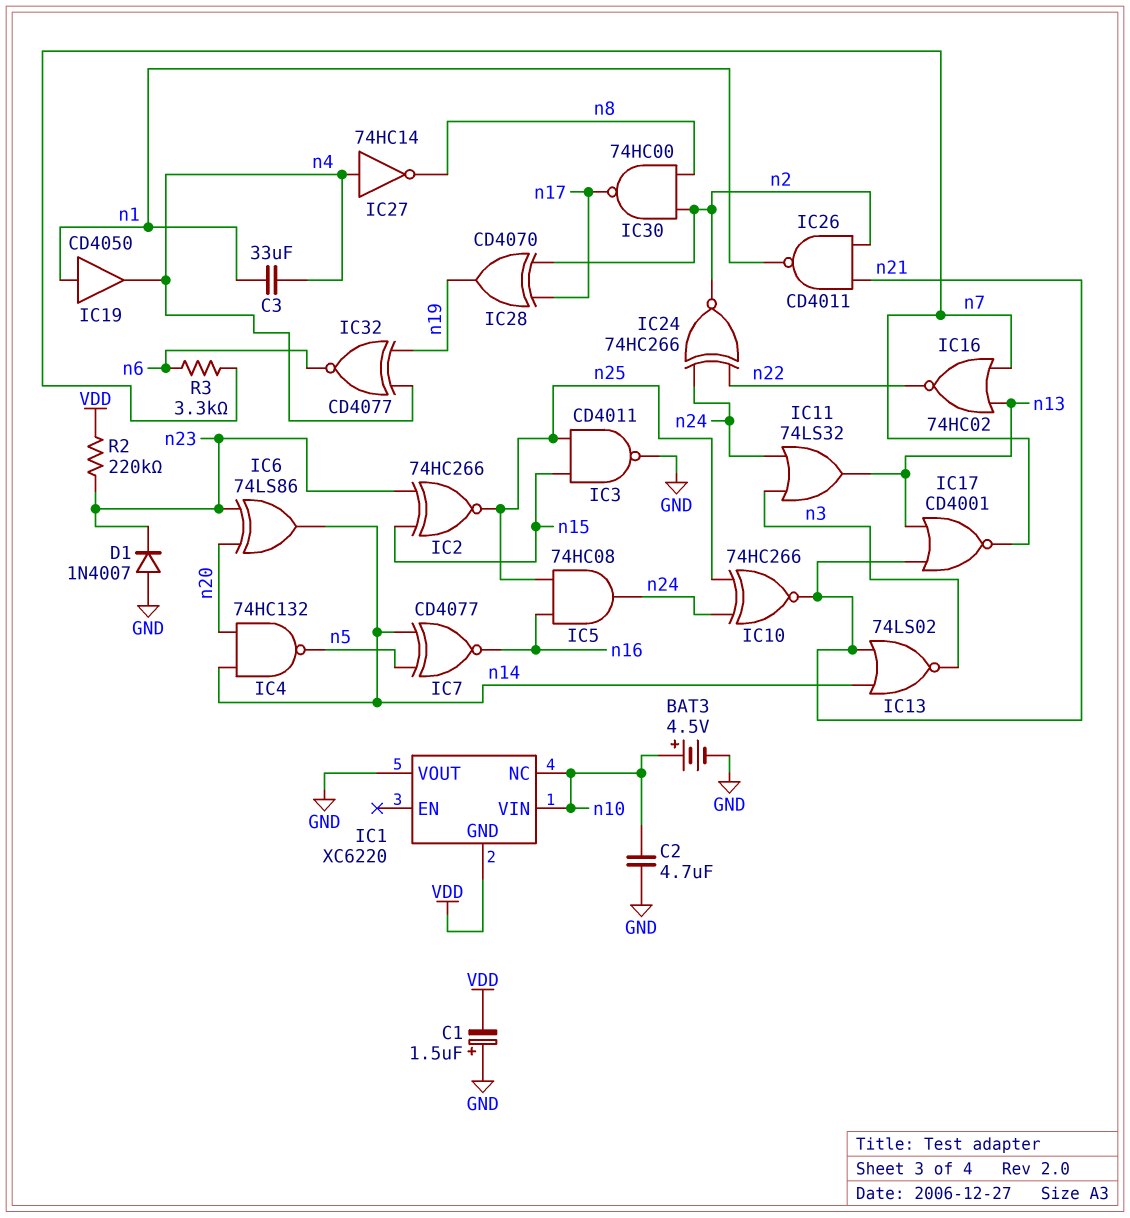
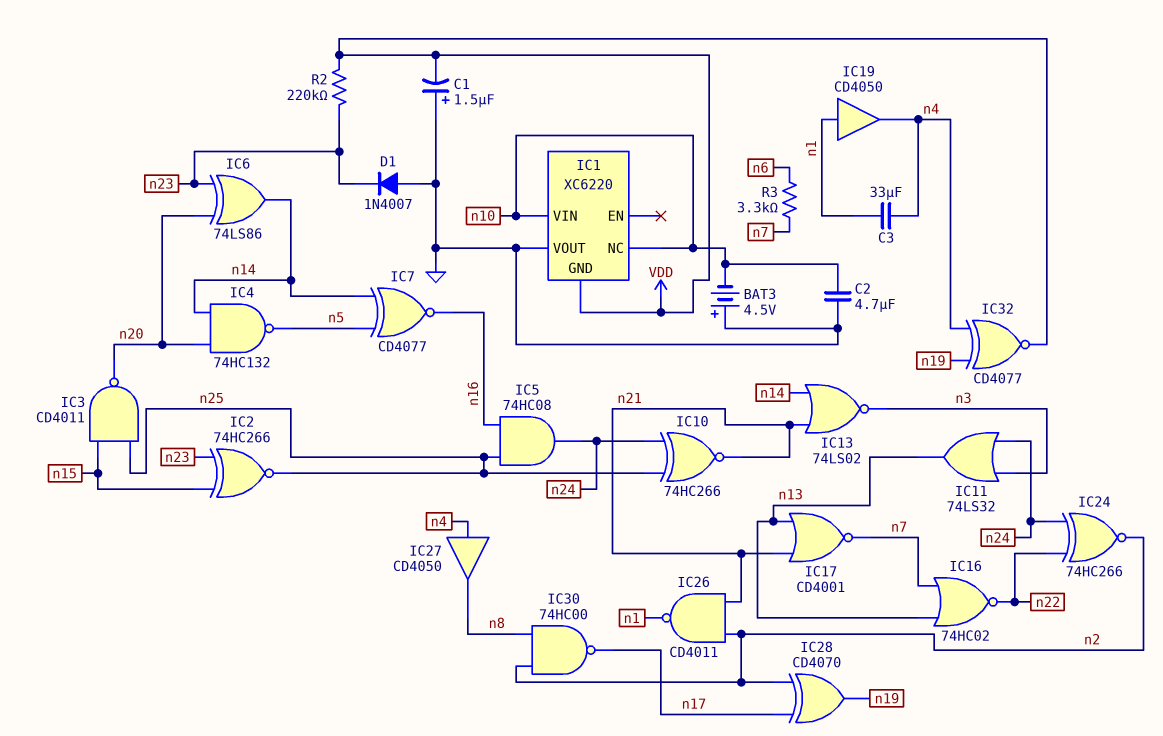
BAT3: 4.5V (plus n10, minus GND) -> 4.5V (plus GND, minus n10)
IC3: NAND CD4011 (in n15, in n25, out GND) -> NAND CD4011 (in n15, in n25, out n20)
IC27: NOT 74HC14 (in n4, out n8) -> buffer CD4050 (in n4, out n8)
IC32: XNOR CD4077 (in n4, in n19, out n6) -> XNOR CD4077 (in n4, in n19, out VDD)

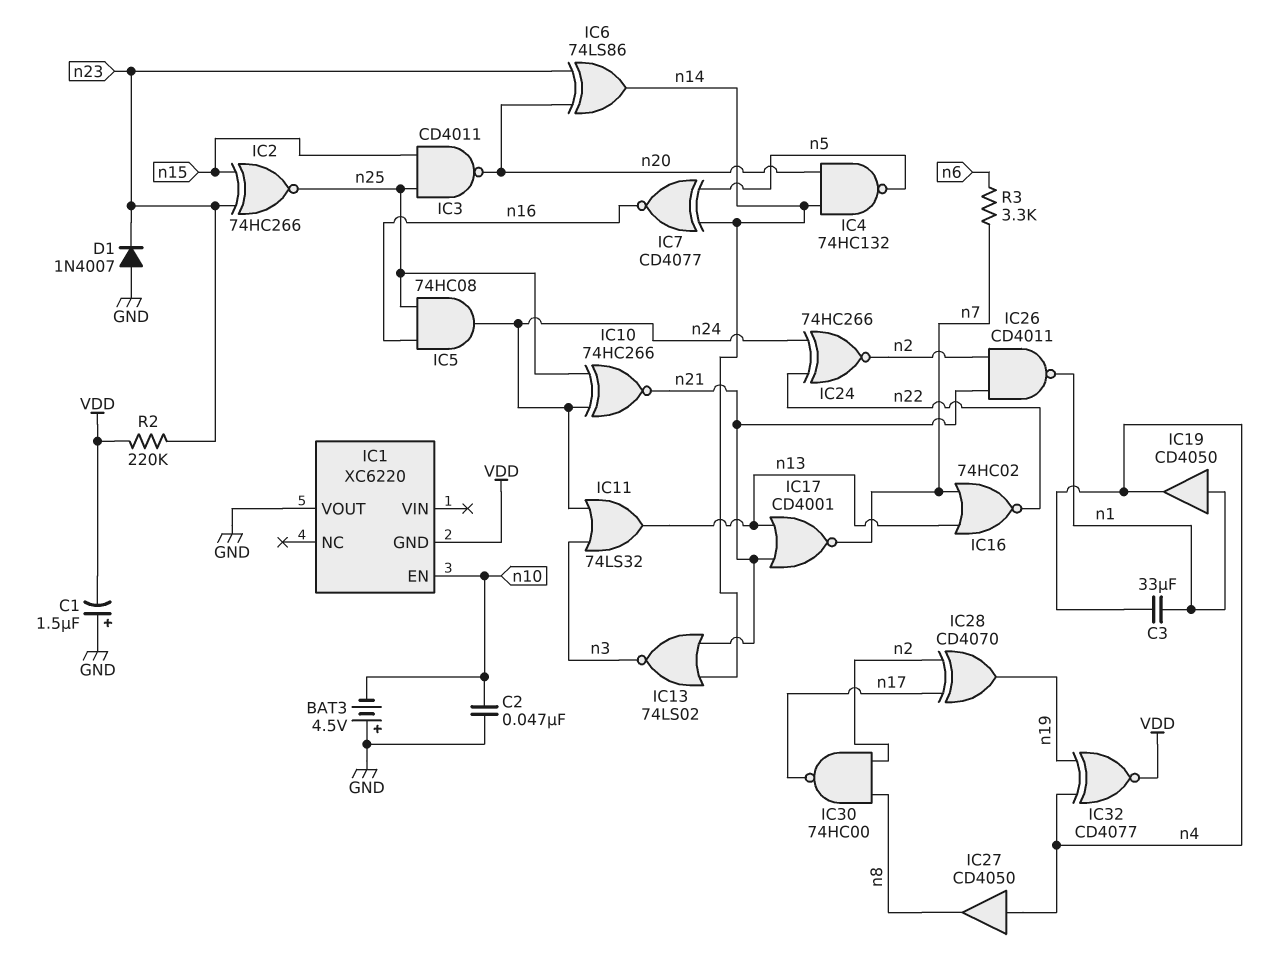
C2: 4.7uF (GND, n10) -> 47nF (GND, n10)
IC1 pin EN: none -> n10
IC1 pin NC: n10 -> none
IC1 pin VIN: n10 -> none

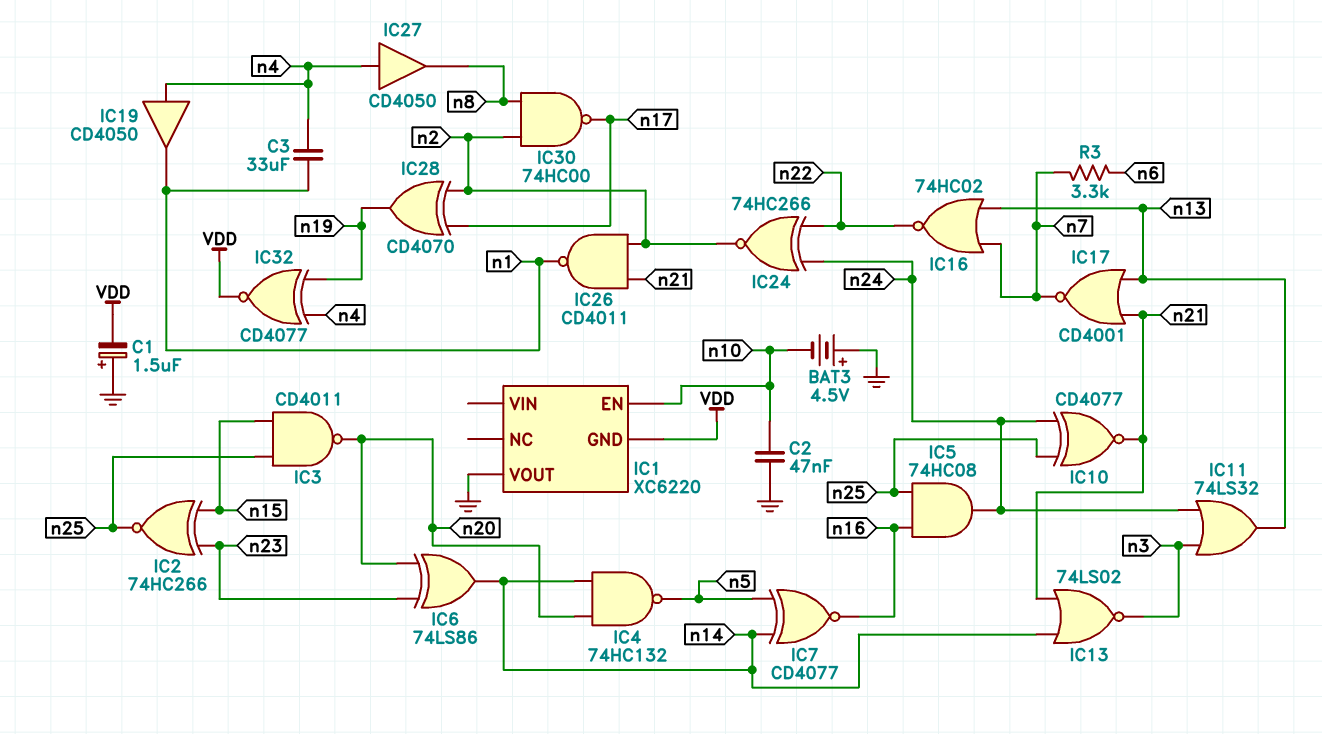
D1: diode 1N4007 (A GND, K n23) -> none
IC10: XNOR 74HC266 (in n24, in n25, out n21) -> XNOR CD4077 (in n24, in n25, out n21)
IC19: buffer CD4050 (in n1, out n4) -> buffer CD4050 (in n4, out n1)
R2: 220k (VDD, n23) -> none

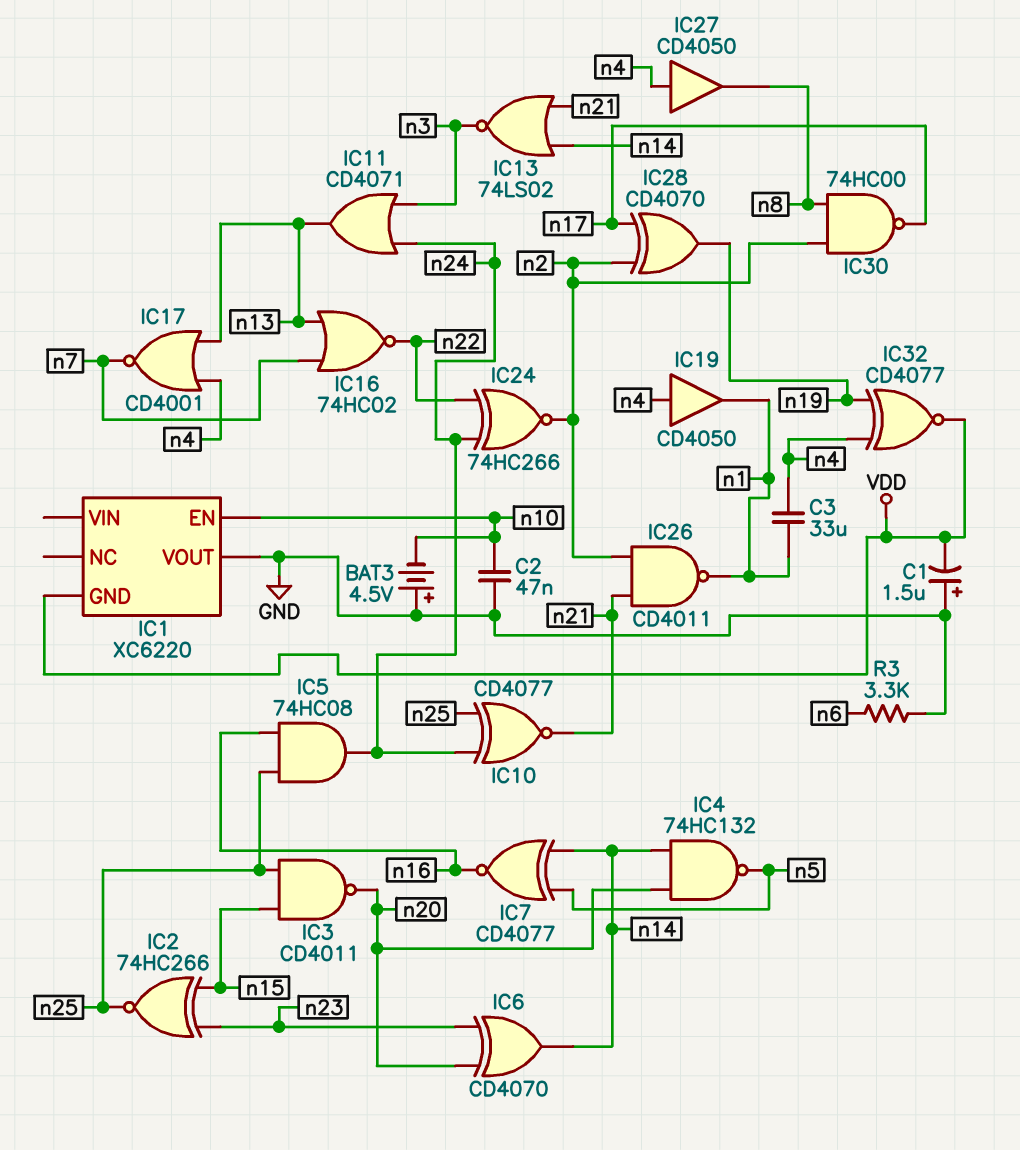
IC6: XOR 74LS86 (in n20, in n23, out n14) -> XOR CD4070 (in n20, in n23, out n14)
IC11: OR 74LS32 (in n3, in n24, out n13) -> OR CD4071 (in n3, in n24, out n13)
IC17: NOR CD4001 (in n13, in n21, out n7) -> NOR CD4001 (in n4, in n13, out n7)
R3: 3.3k (n6, n7) -> 3.3k (GND, n6)

